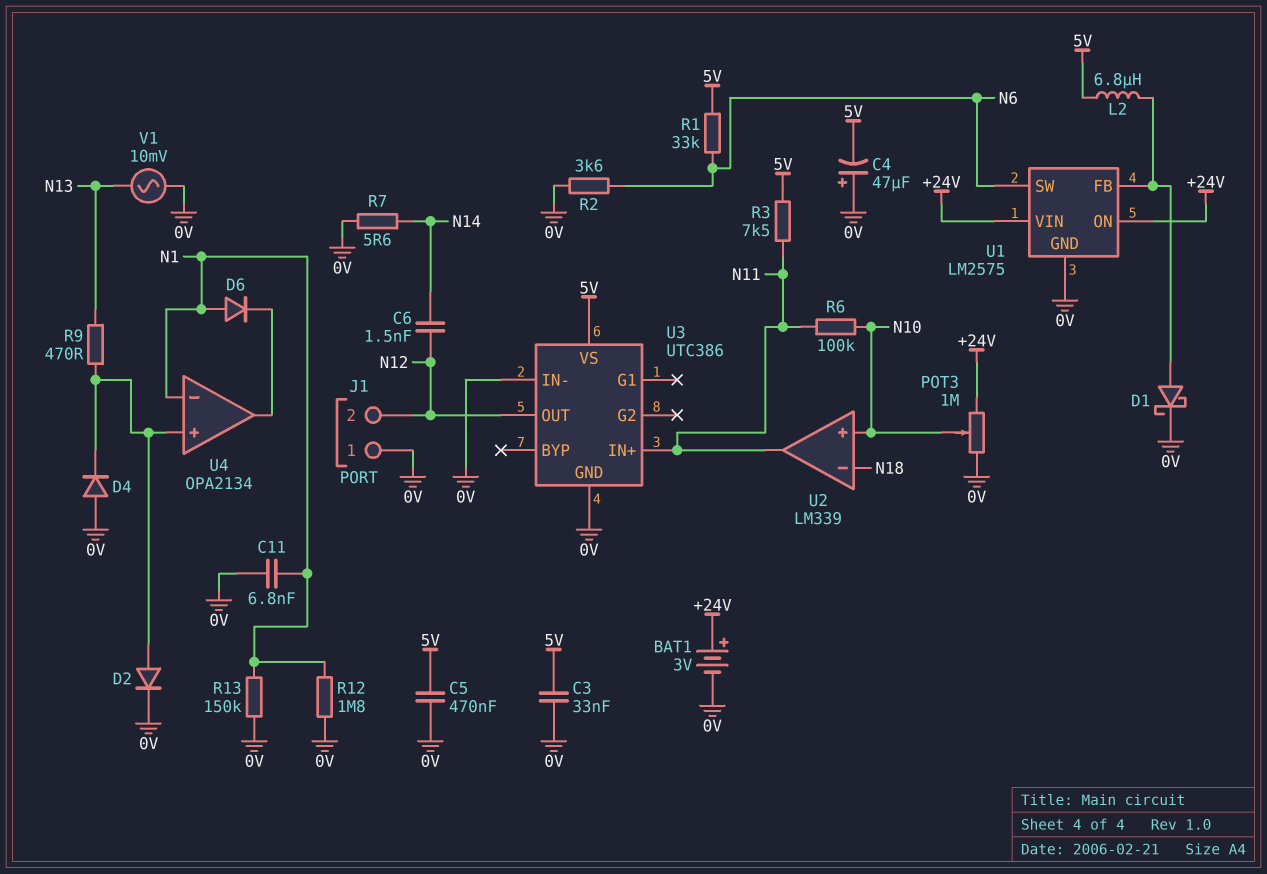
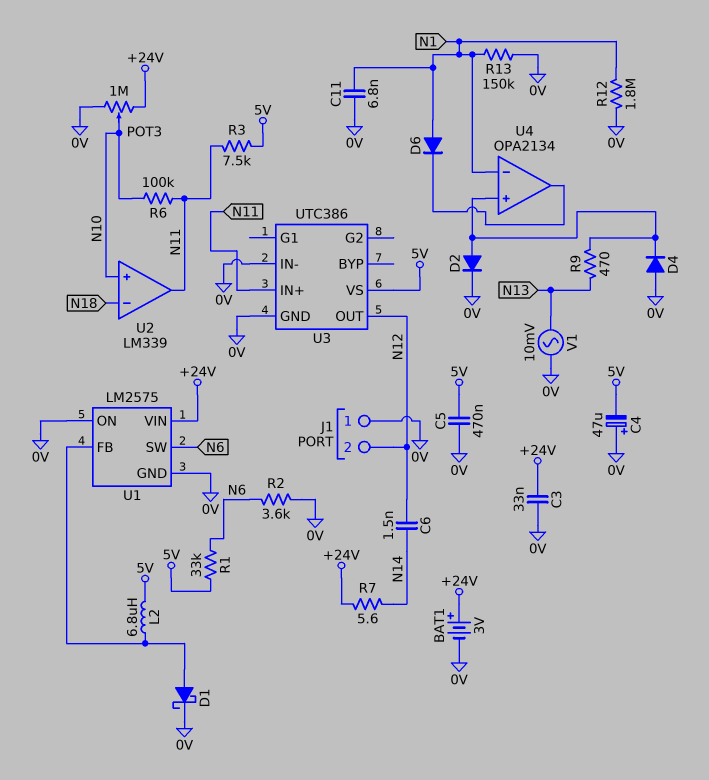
C3: 33nF (0V, 5V) -> 33nF (+24V, 0V)
R7: 5.6 (0V, N14) -> 5.6 (+24V, N14)
U1 pin ON: +24V -> 0V

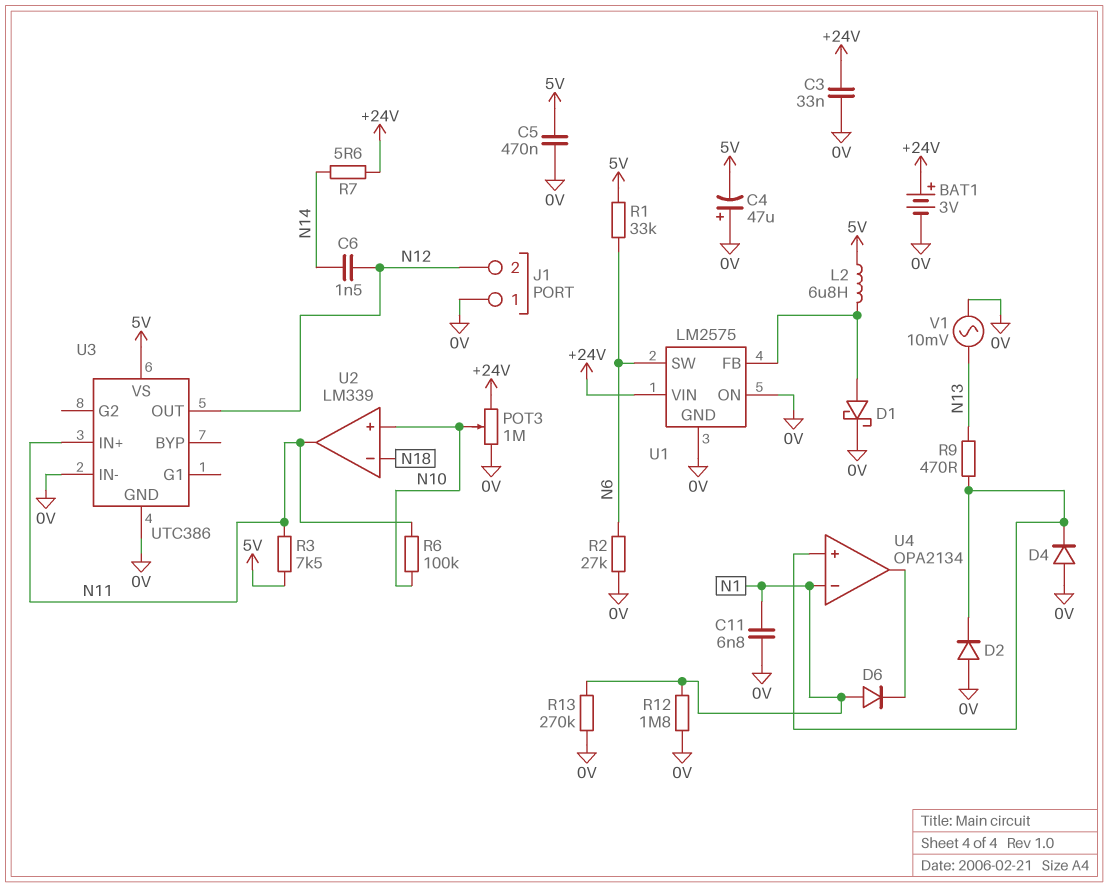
D2: diode (A U4/in+, K 0V) -> diode (A 0V, K U4/in+)
R2: 3.6k (0V, N6) -> 27k (0V, N6)
R13: 150k (0V, N1) -> 270k (0V, N1)

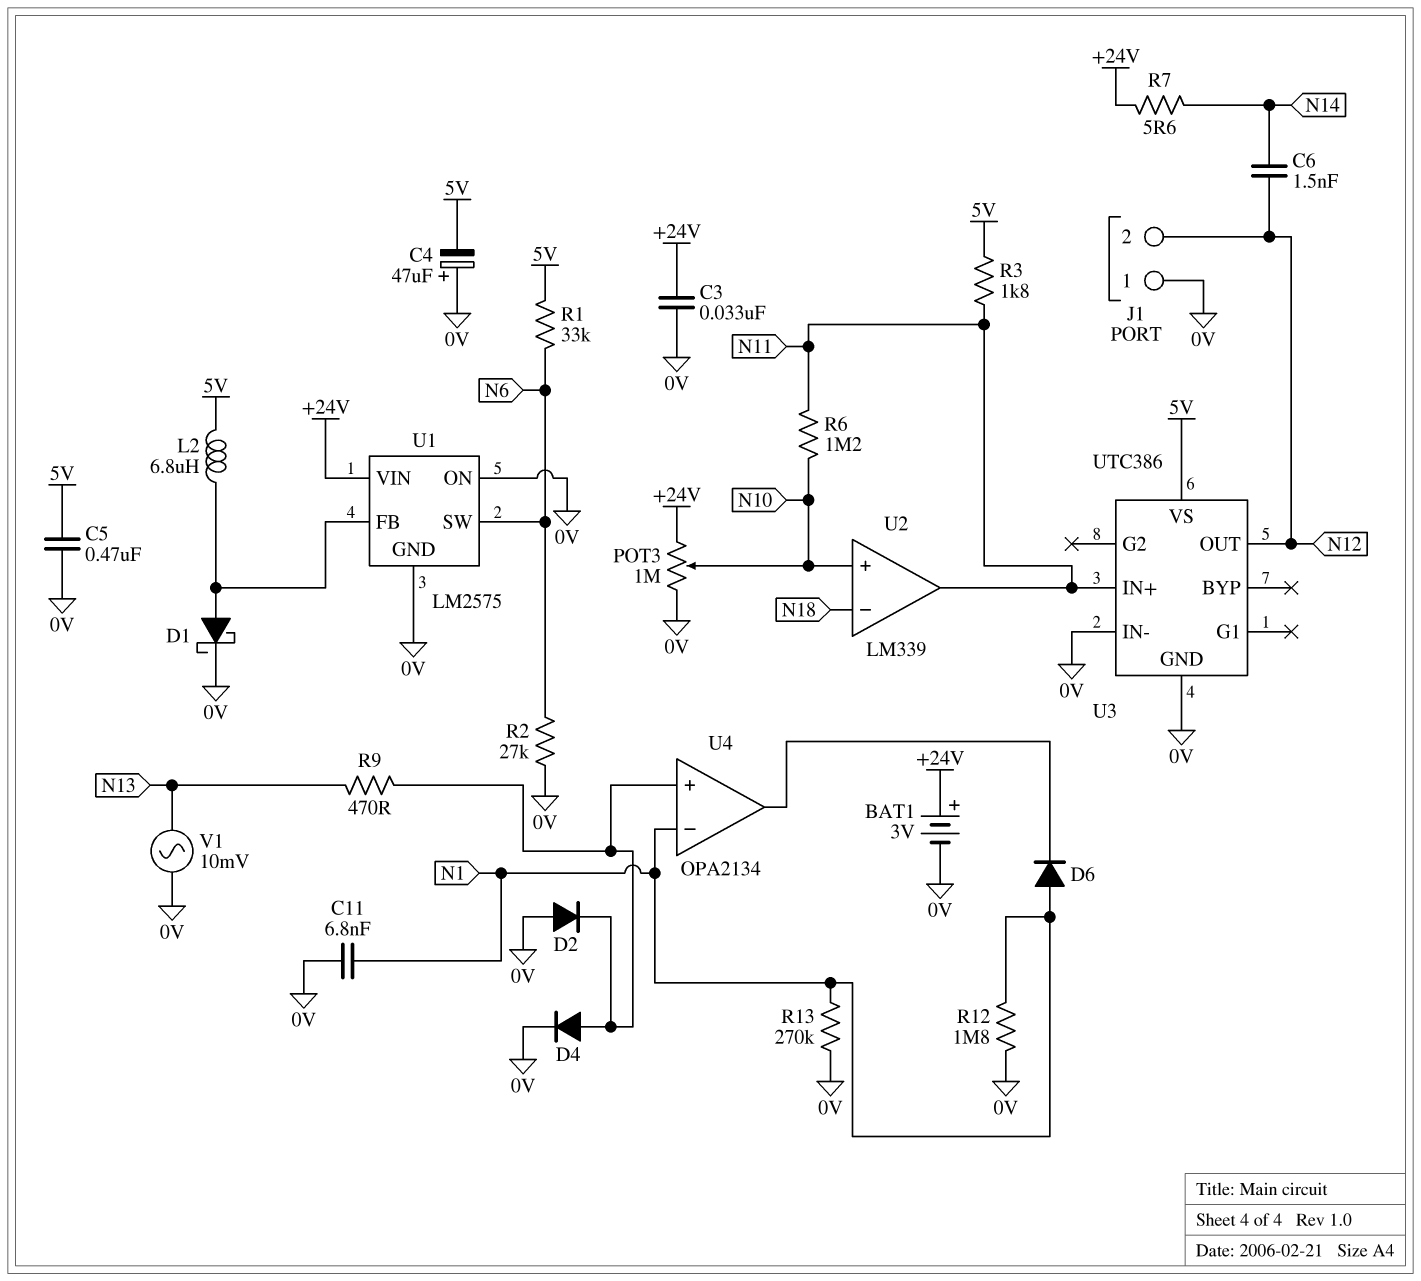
D4: diode (A 0V, K U4/in+) -> diode (A U4/in+, K 0V)
R3: 7.5k (5V, N11) -> 1.8k (5V, N11)
R6: 100k (N10, N11) -> 1.2M (N10, N11)

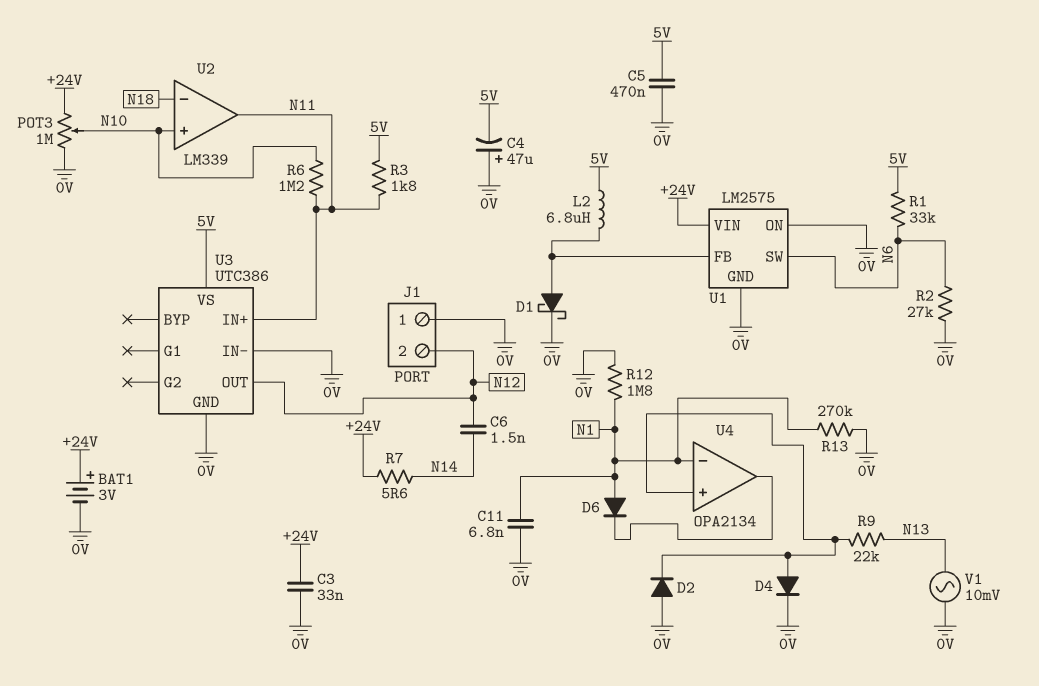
R9: 470 (N13, U4/in+) -> 22k (N13, U4/in+)

